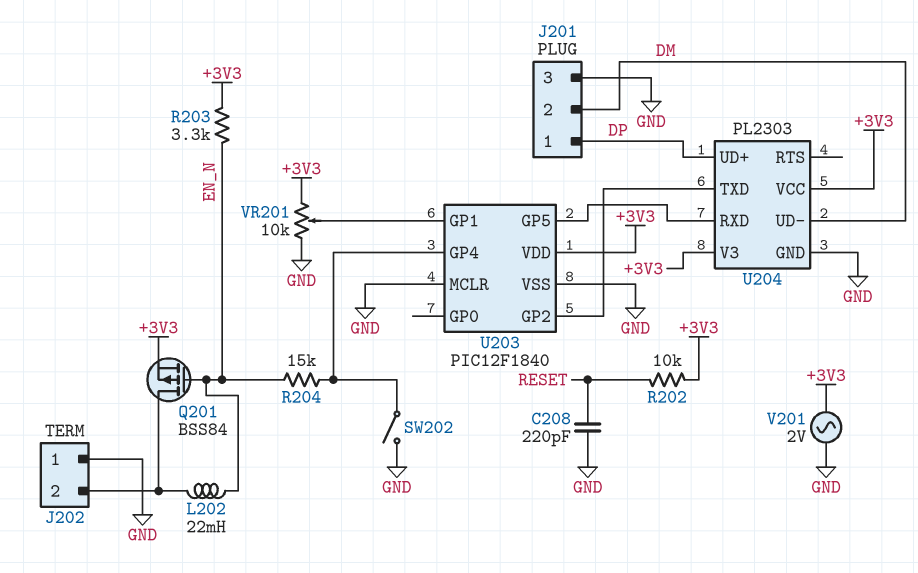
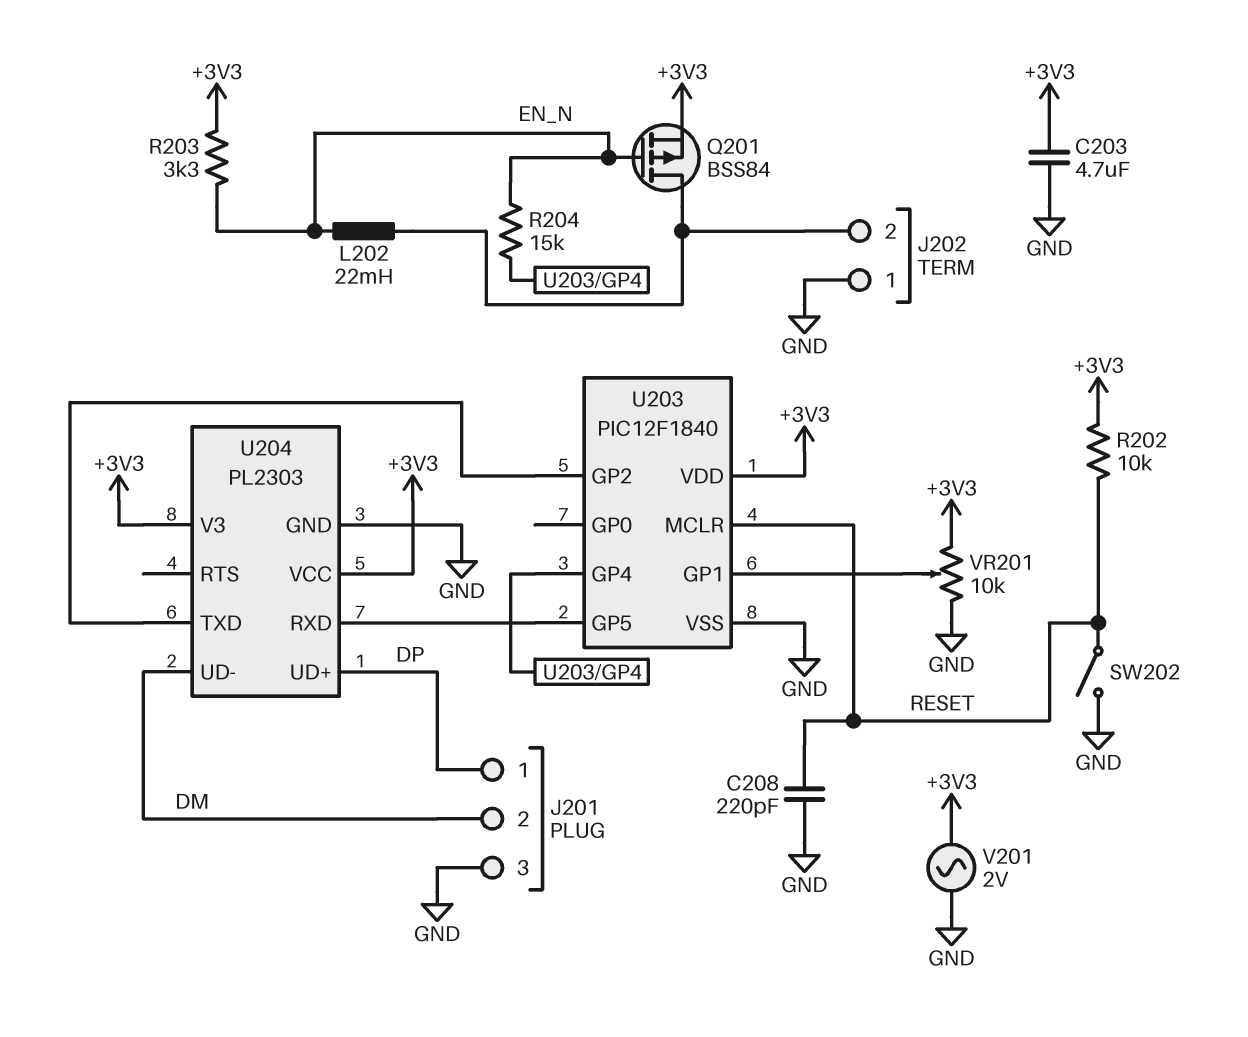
C203: none -> 4.7uF (+3V3, GND)
SW202: switch (GND, U203/GP4) -> switch (GND, RESET)
U203 pin MCLR: GND -> RESET

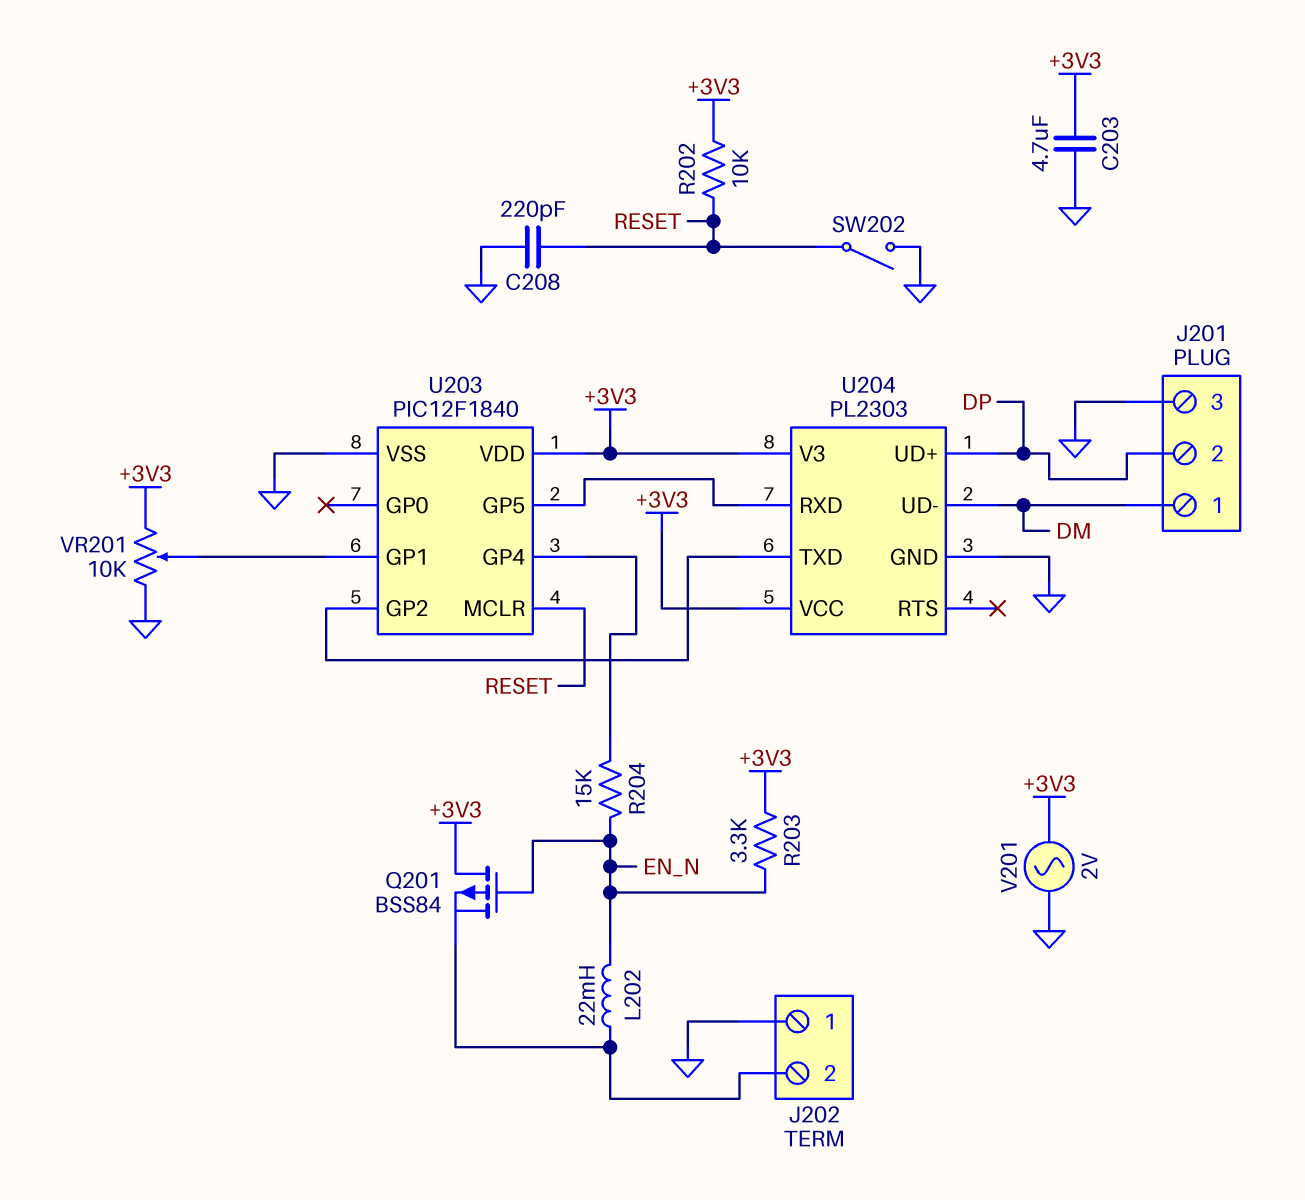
J201 pin 1: DP -> DM
J201 pin 2: DM -> DP
Q201: PMOS BSS84 (G EN_N, D J202/2, S +3V3) -> PMOS BSS84 (G EN_N, D +3V3, S J202/2)

